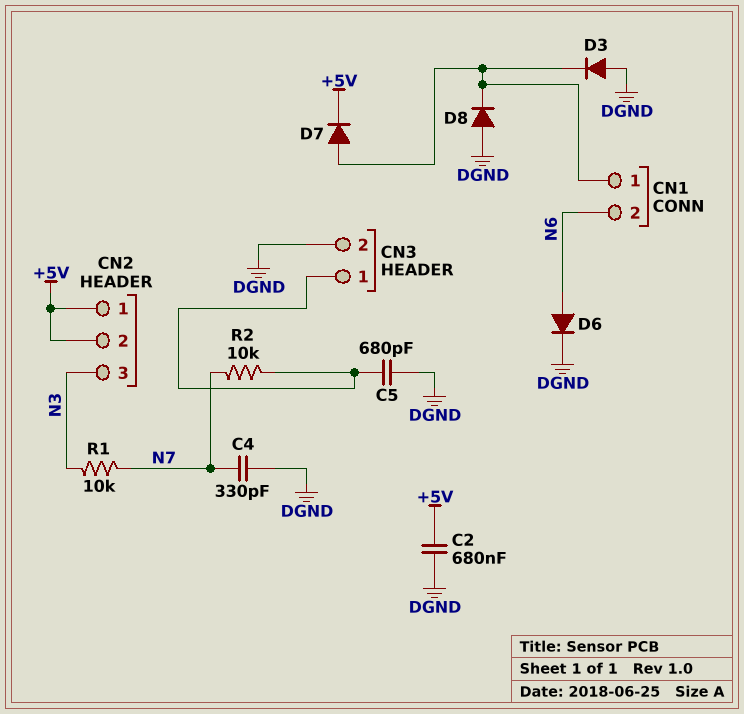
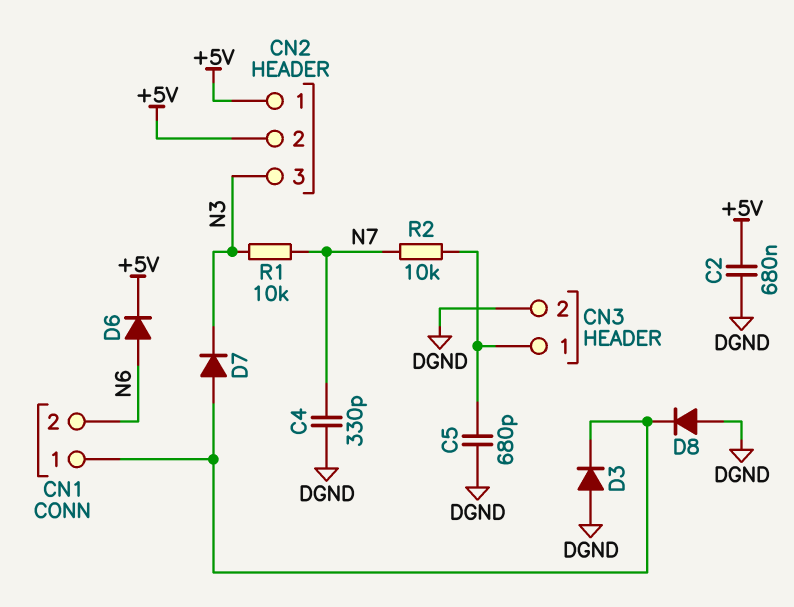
D6: diode (A N6, K DGND) -> diode (A N6, K +5V)
D7: diode (A CN1/1, K +5V) -> diode (A CN1/1, K N3)

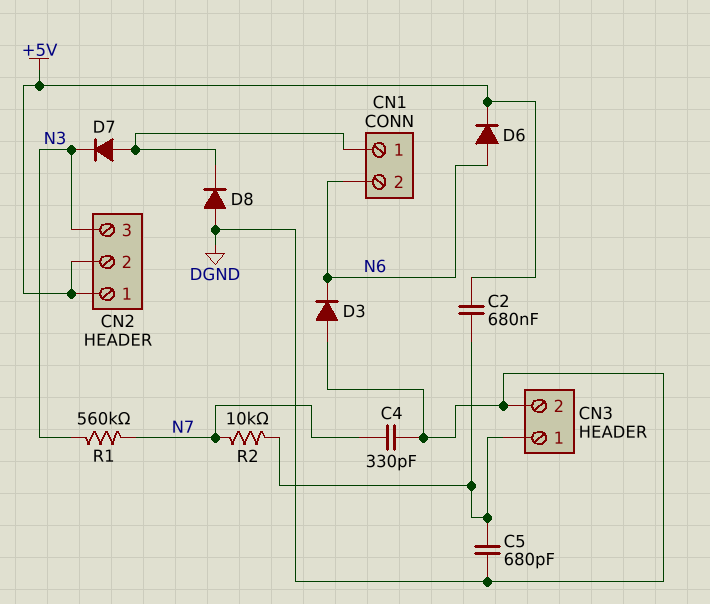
C2: 680nF (+5V, DGND) -> 680nF (+5V, CN3/1)
D3: diode (A DGND, K CN1/1) -> diode (A DGND, K N6)
R1: 10k (N3, N7) -> 560k (N3, N7)

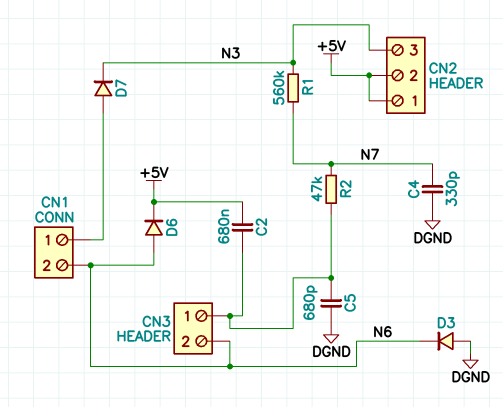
CN3 pin 2: DGND -> N6
D8: diode (A DGND, K CN1/1) -> none
R2: 10k (CN3/1, N7) -> 47k (CN3/1, N7)

